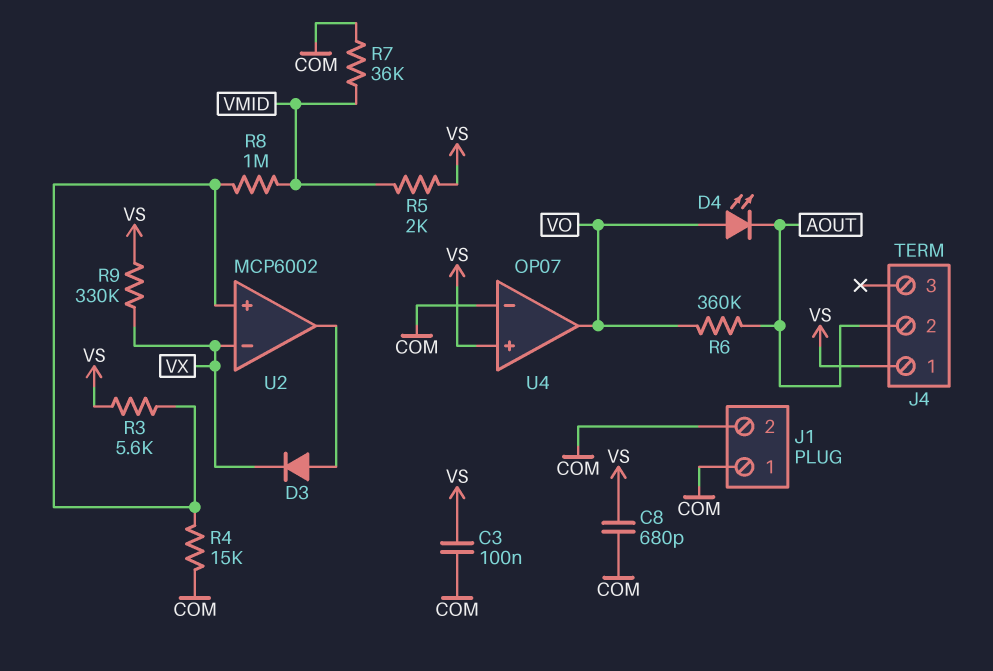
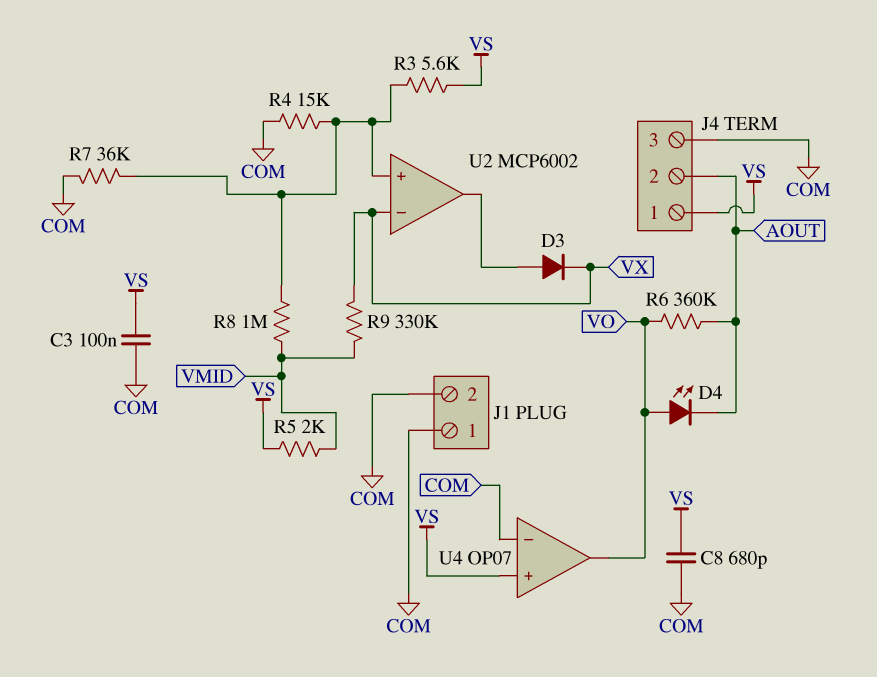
J4 pin 3: none -> COM
R7: 36k (COM, VMID) -> 36k (COM, U2/in+)
R9: 330k (VS, VX) -> 330k (VMID, VX)

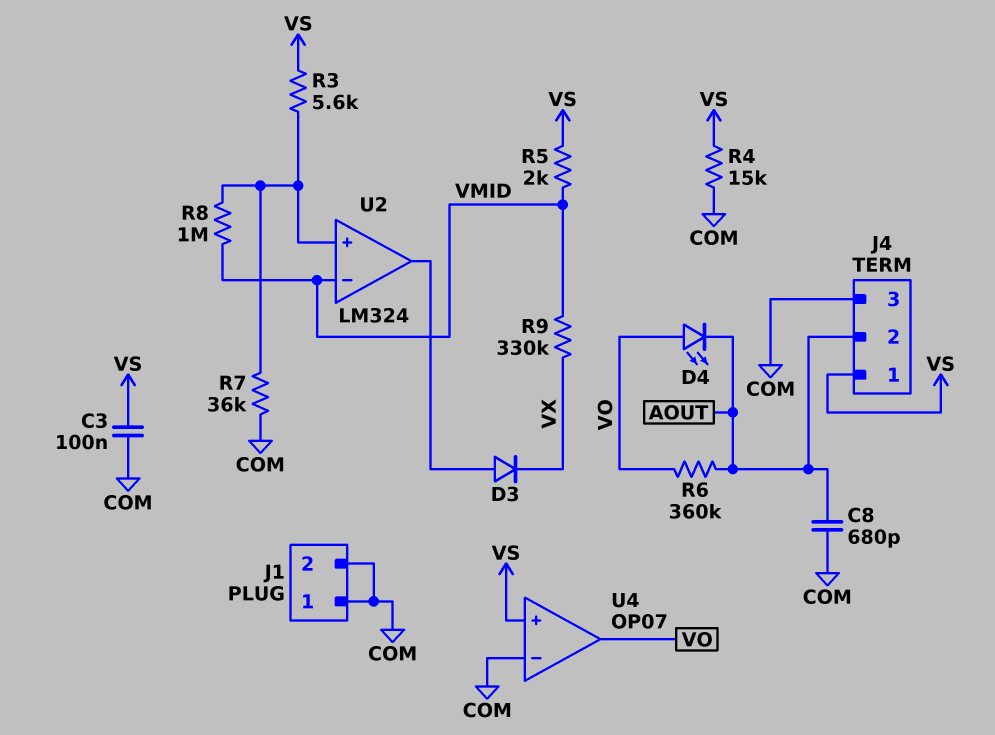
C8: 680pF (COM, VS) -> 680pF (AOUT, COM)
R4: 15k (COM, U2/in+) -> 15k (COM, VS)
U2: MCP6002 -> LM324
U2 pin in-: VX -> VMID

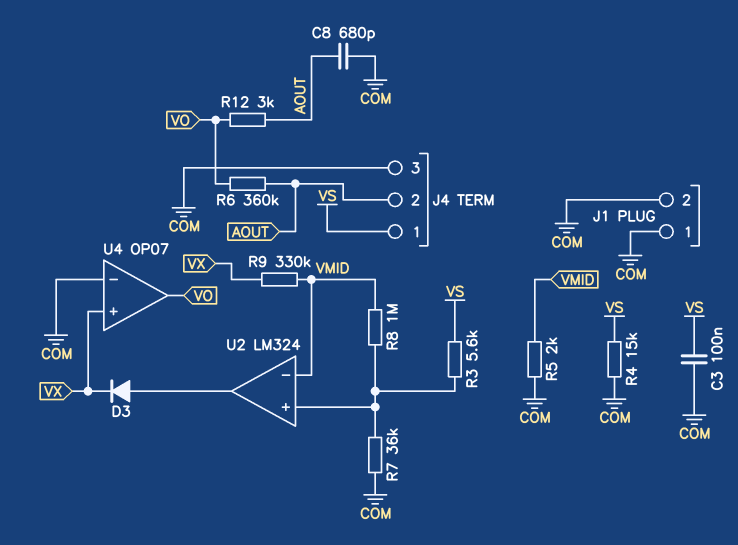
D4: LED (A VO, K AOUT) -> none
R5: 2k (VMID, VS) -> 2k (COM, VMID)
R12: none -> 3k (AOUT, VO)
U4 pin in+: VS -> VX

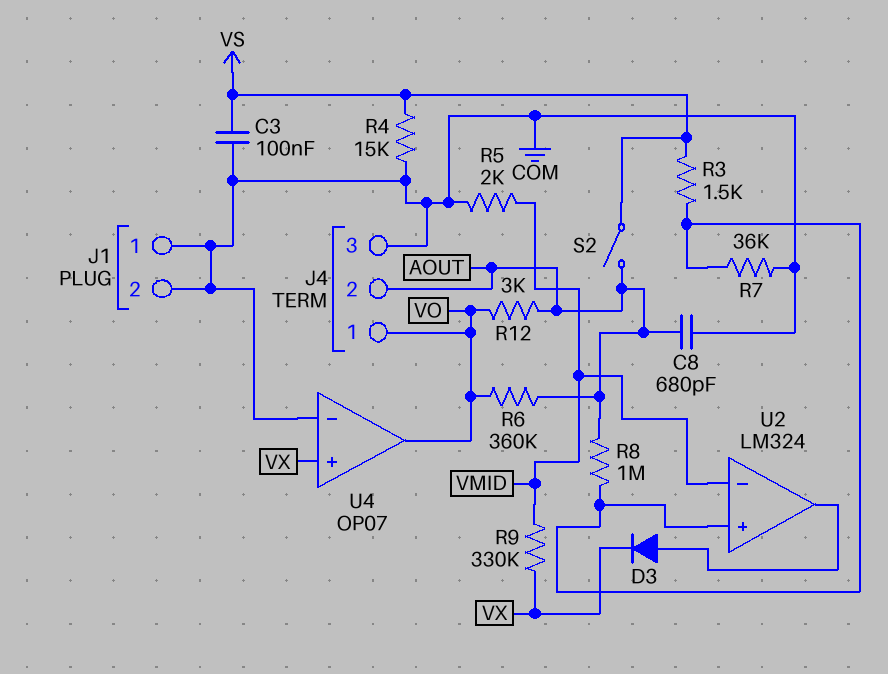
J4 pin 1: VS -> VO
R3: 5.6k (U2/in+, VS) -> 1.5k (U2/in+, VS)
R8: 1M (U2/in+, VMID) -> 1M (AOUT, U2/in+)
S2: none -> switch (AOUT, VS)

